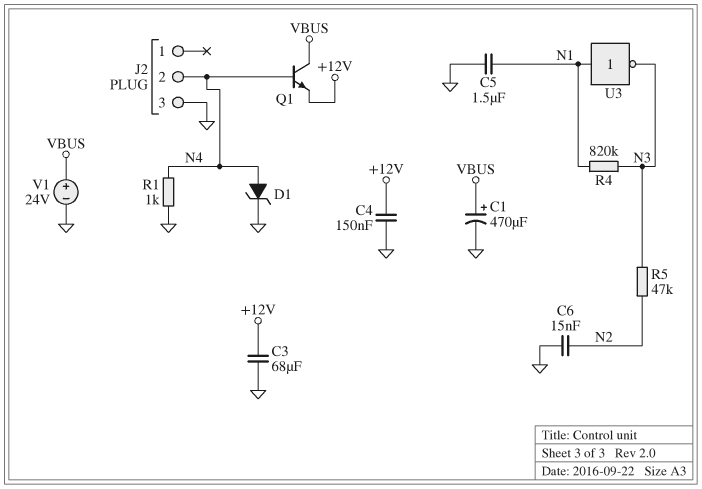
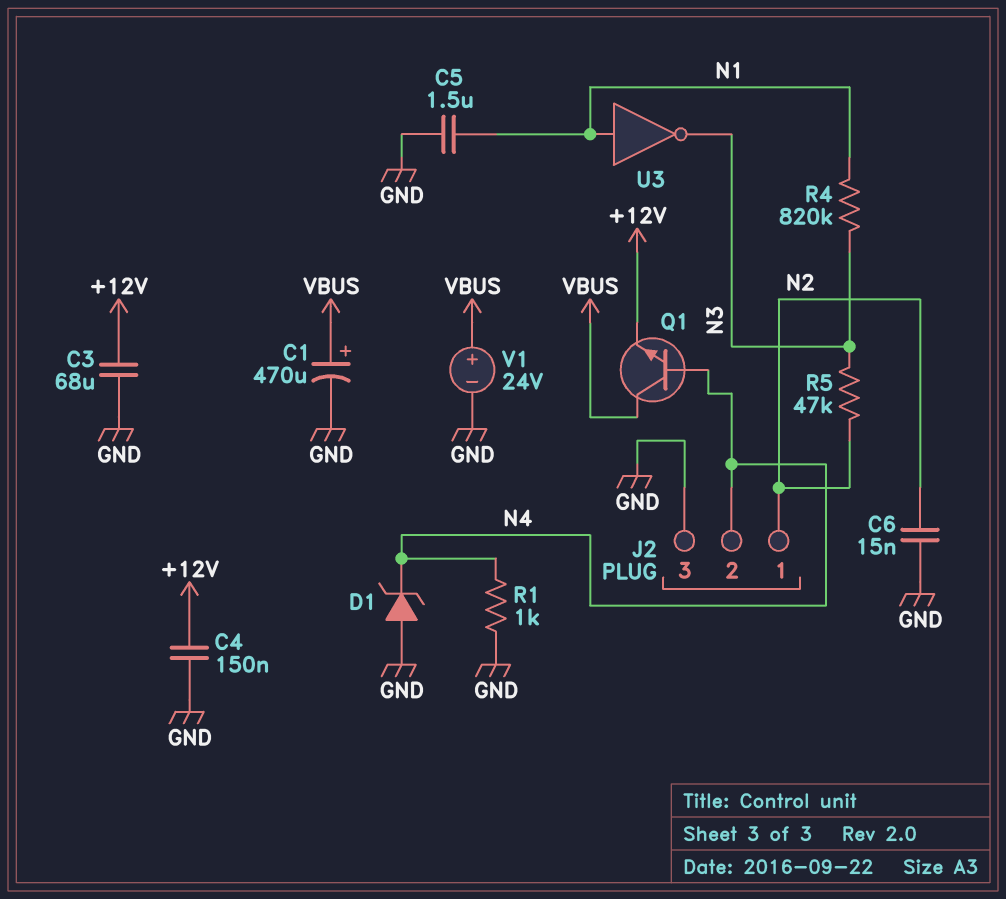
D1: zener (A N4, K GND) -> zener (A GND, K N4)
J2 pin 1: none -> N2

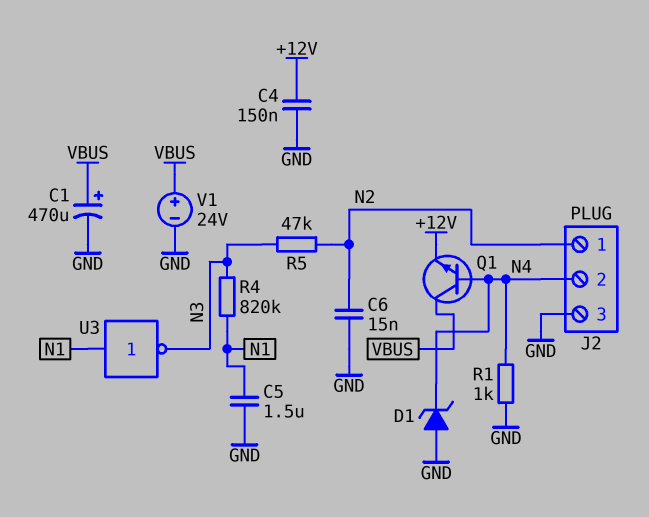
C3: 68uF (+12V, GND) -> none

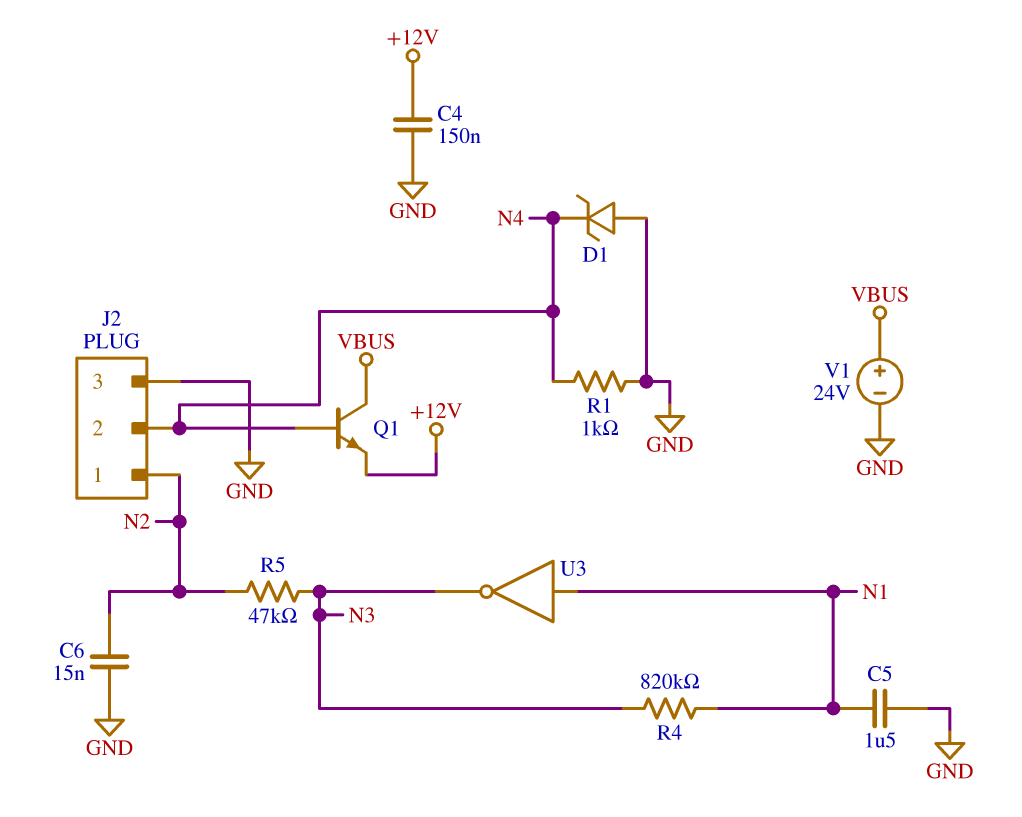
C1: 470uF (plus VBUS, minus GND) -> none

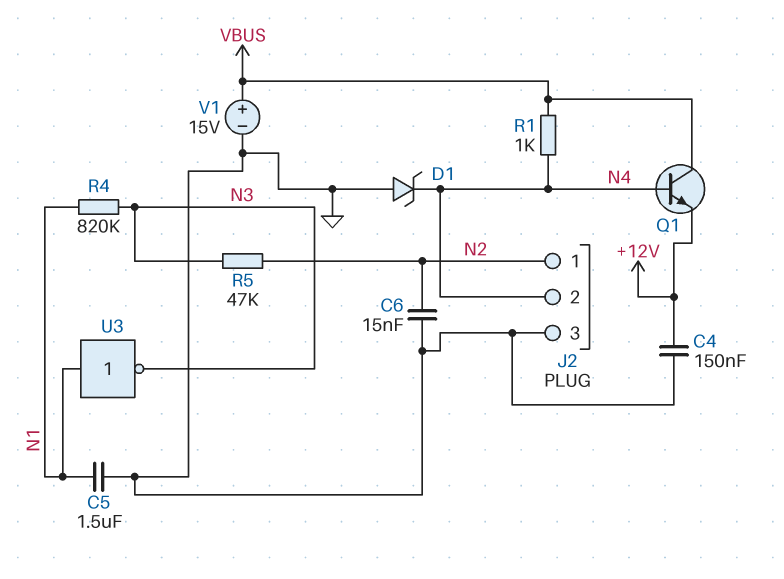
R1: 1k (GND, N4) -> 1k (N4, VBUS)
V1: 24V (plus VBUS, minus GND) -> 15V (plus VBUS, minus GND)

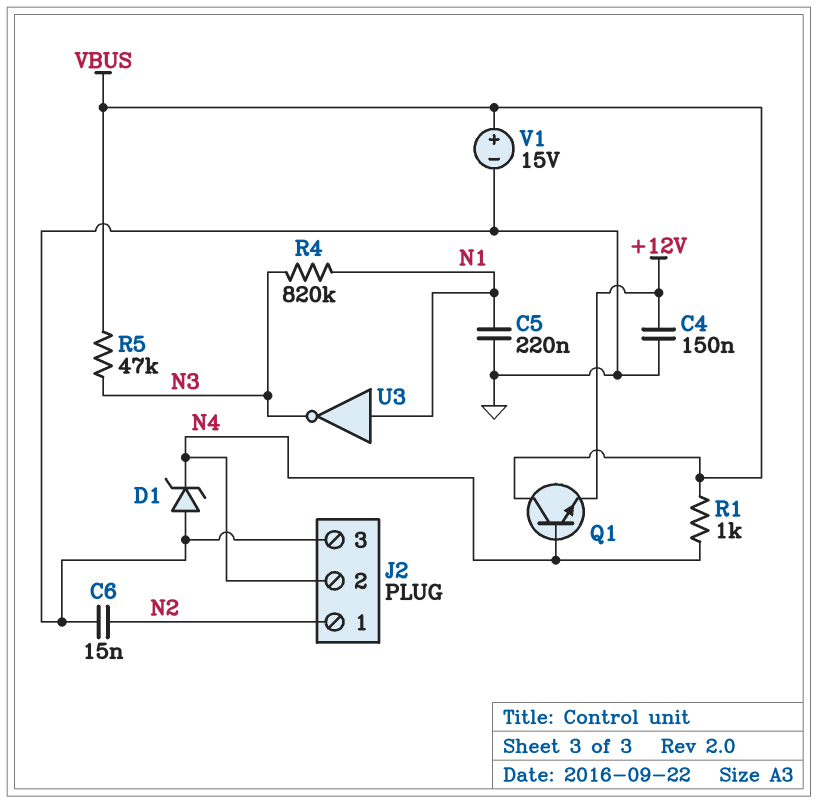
C5: 1.5uF (GND, N1) -> 220nF (GND, N1)
R5: 47k (N2, N3) -> 47k (N3, VBUS)

